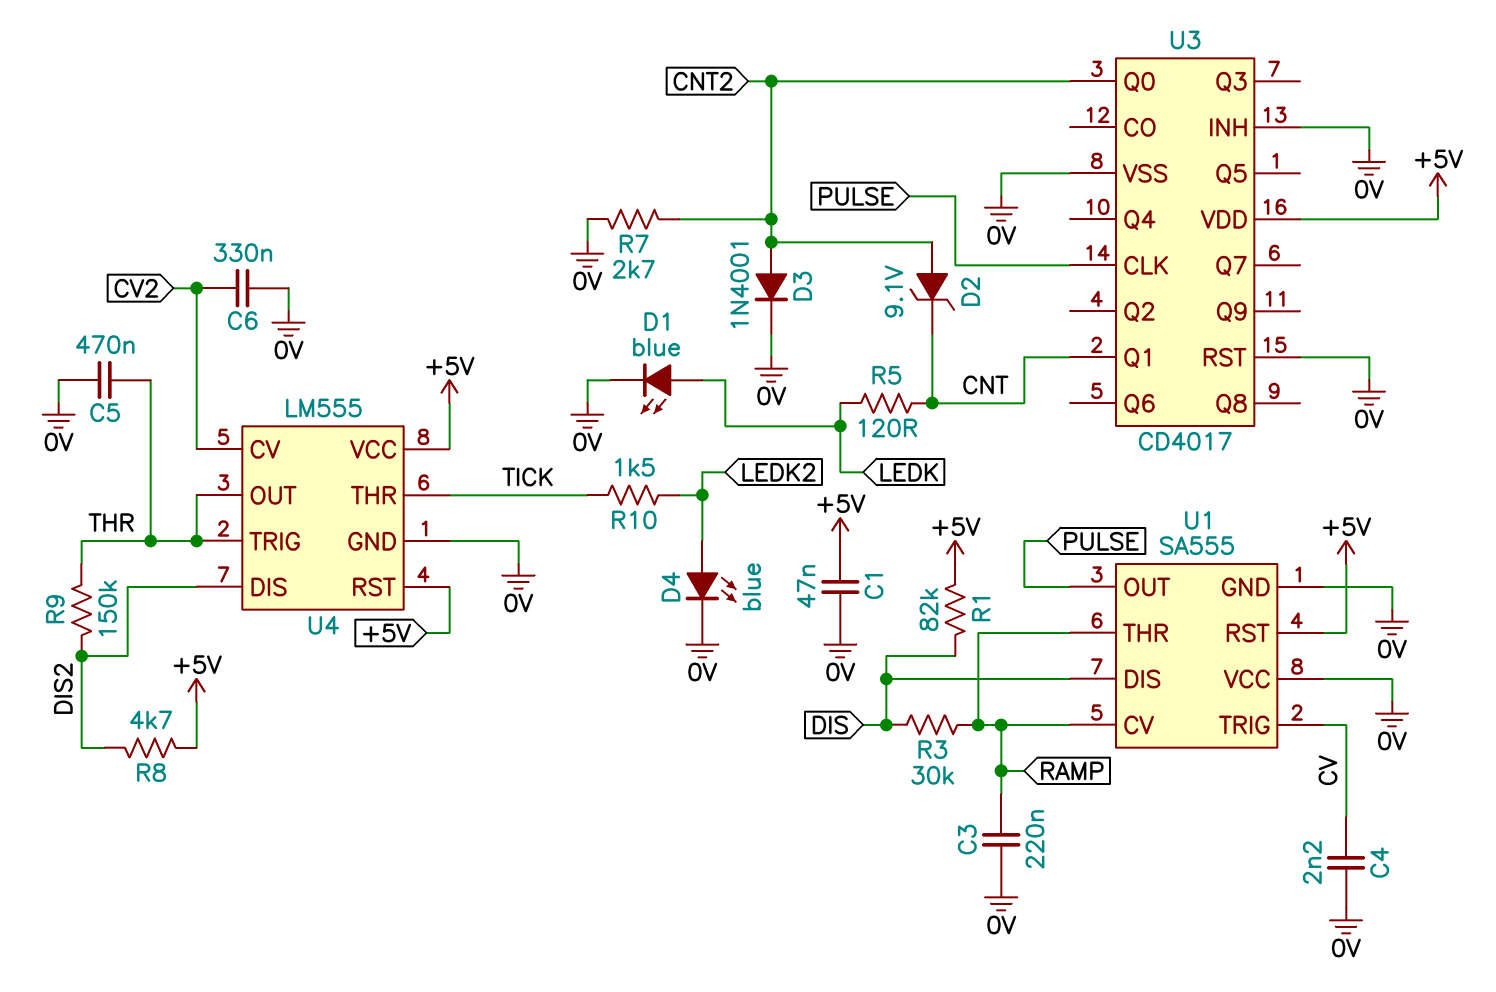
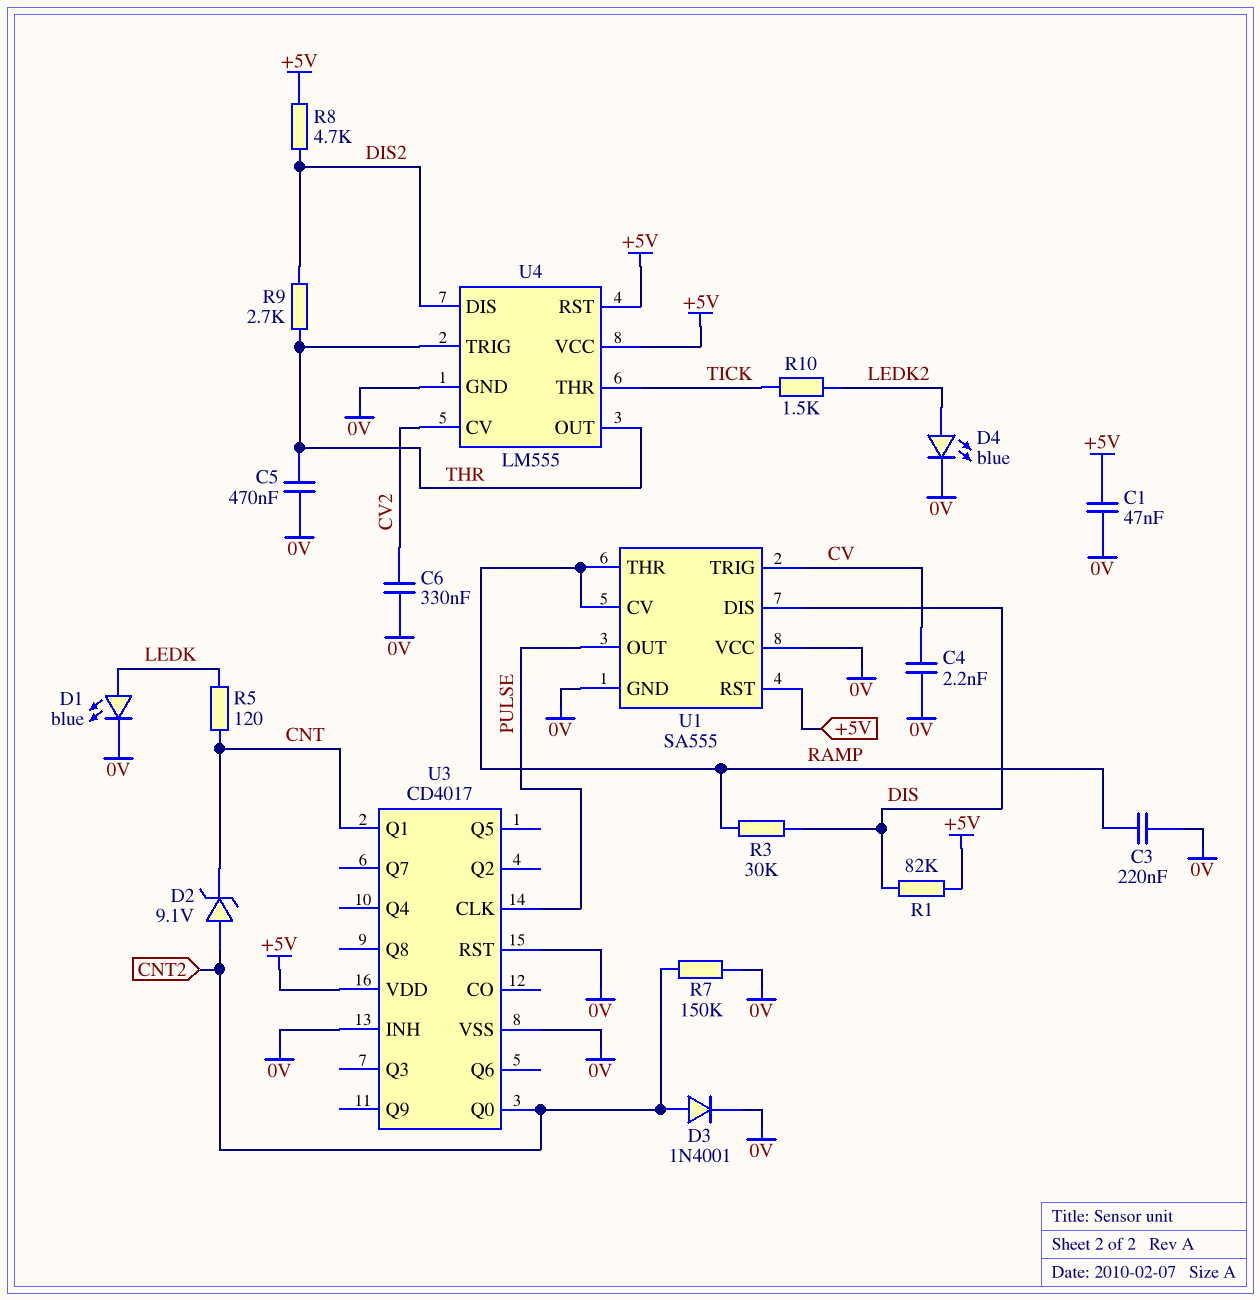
R7: 2.7k (0V, CNT2) -> 150k (0V, CNT2)
R9: 150k (DIS2, THR) -> 2.7k (DIS2, THR)

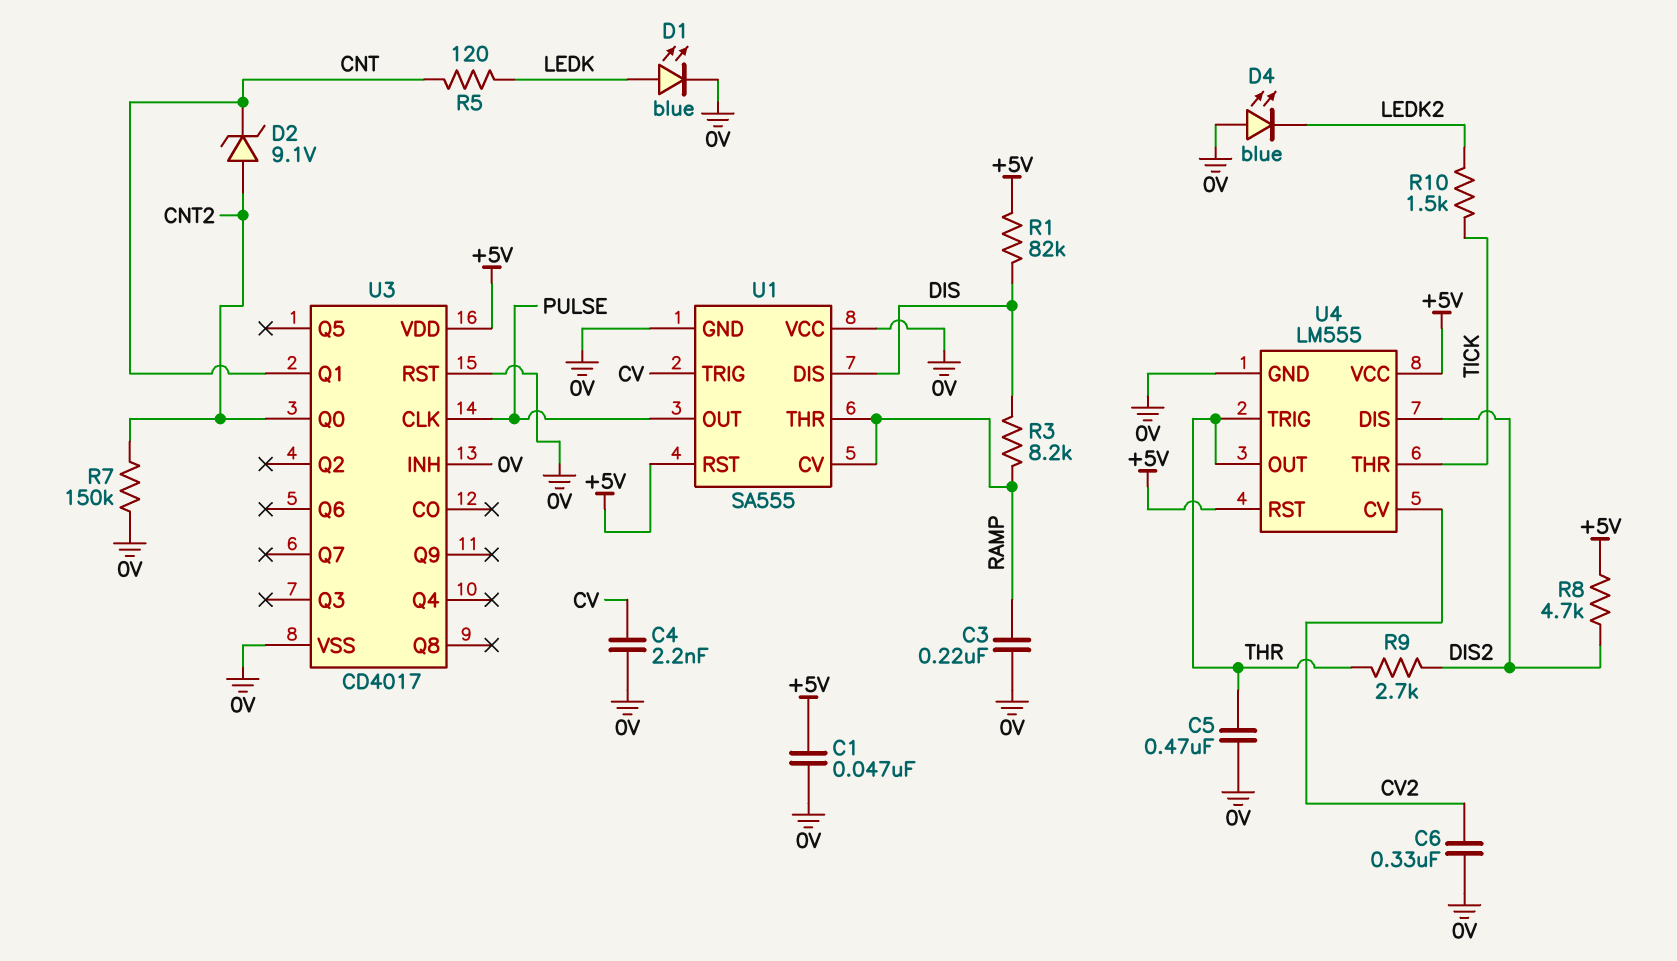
D3: diode 1N4001 (A CNT2, K 0V) -> none
D4: LED blue (A LEDK2, K 0V) -> LED blue (A 0V, K LEDK2)
R3: 30k (DIS, RAMP) -> 8.2k (DIS, RAMP)

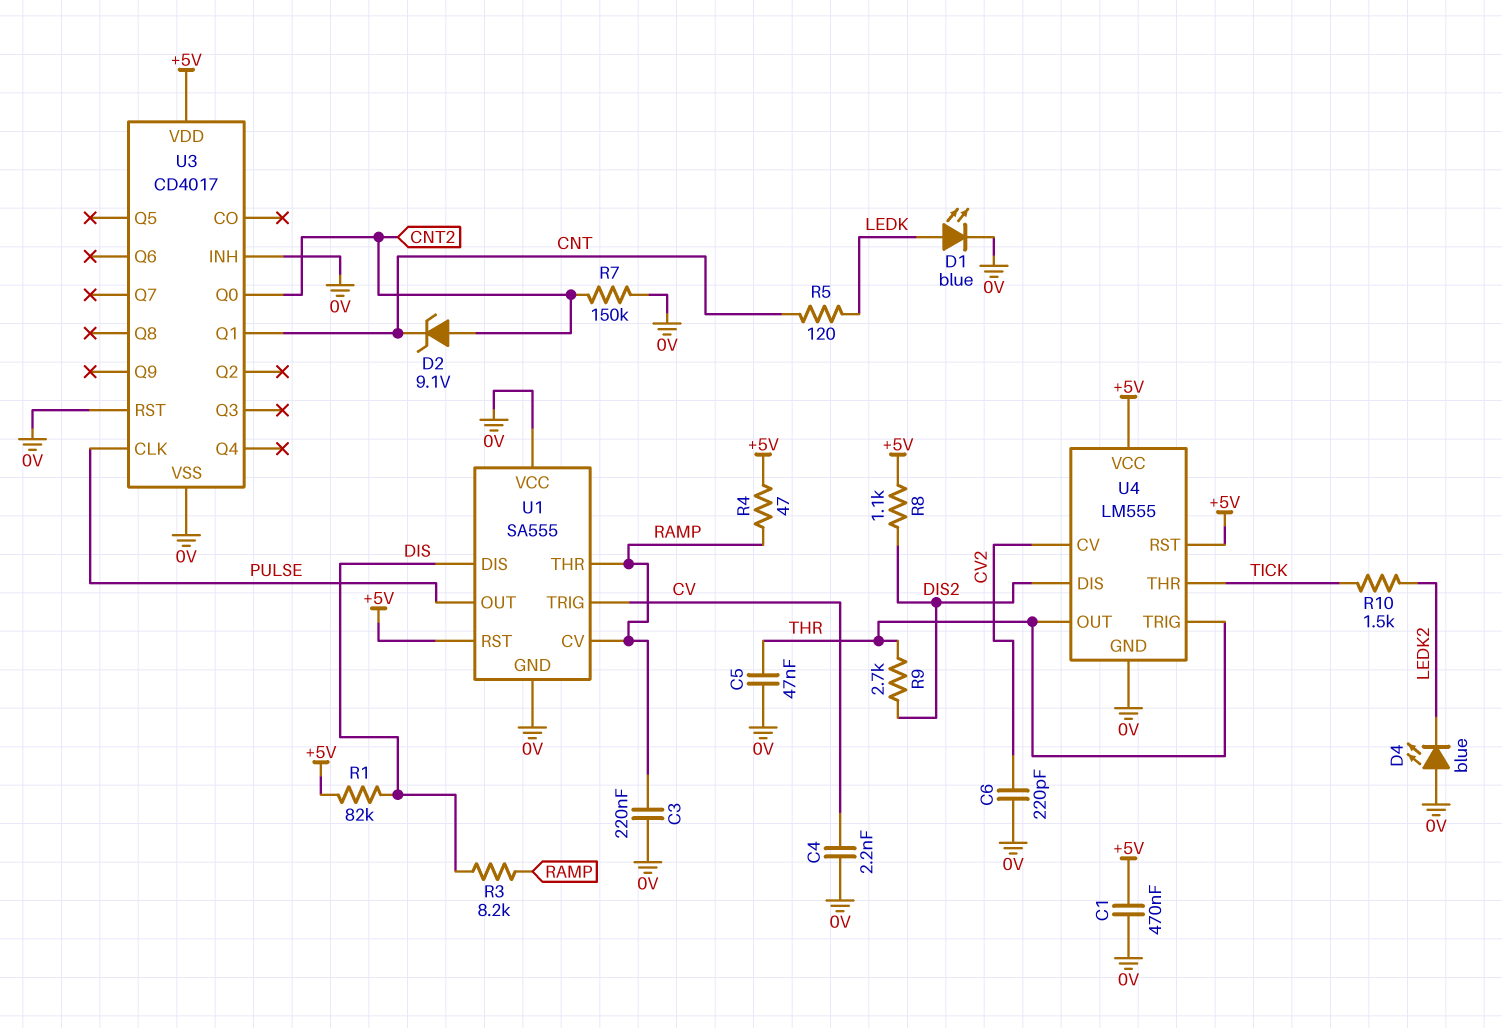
C1: 47nF (+5V, 0V) -> 470nF (+5V, 0V)
C5: 470nF (0V, THR) -> 47nF (0V, THR)
C6: 330nF (0V, CV2) -> 220pF (0V, CV2)
R4: none -> 47 (+5V, RAMP)
R8: 4.7k (+5V, DIS2) -> 1.1k (+5V, DIS2)

